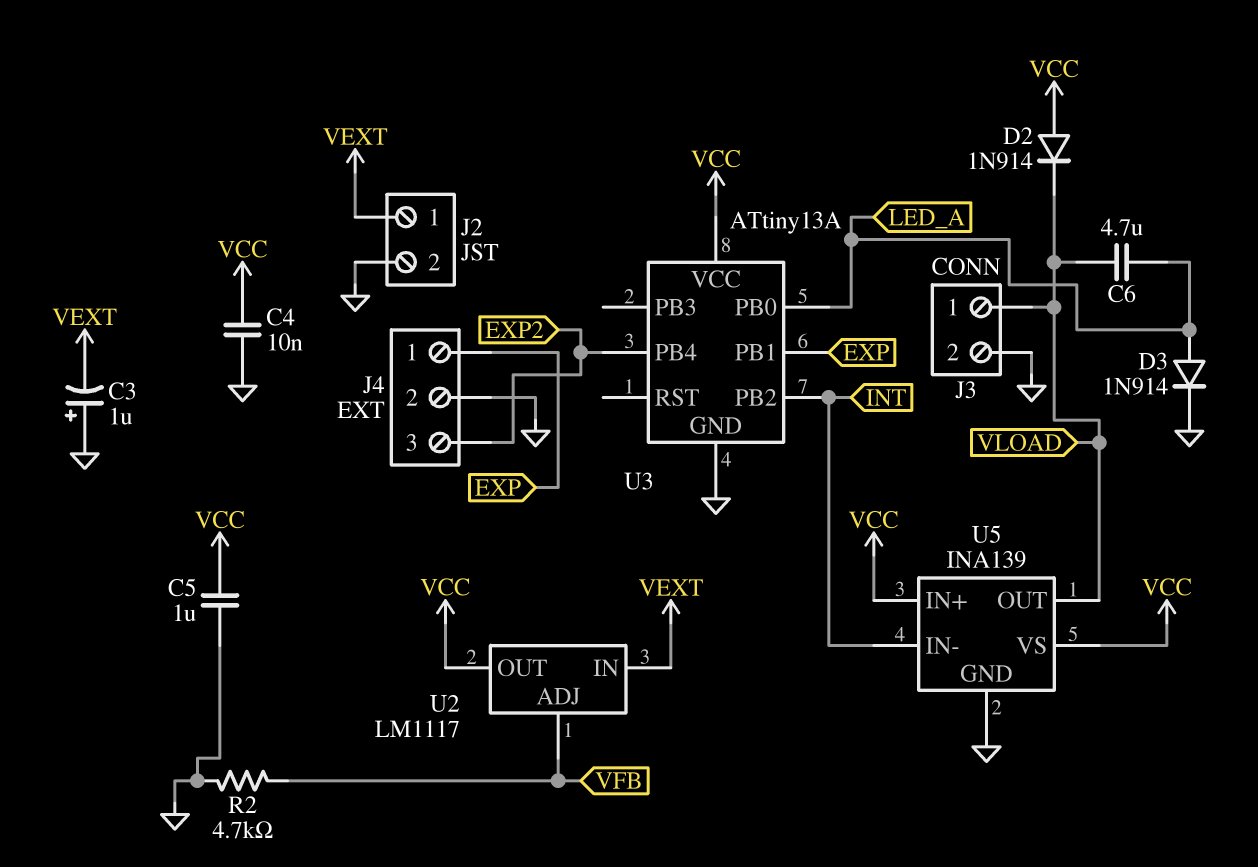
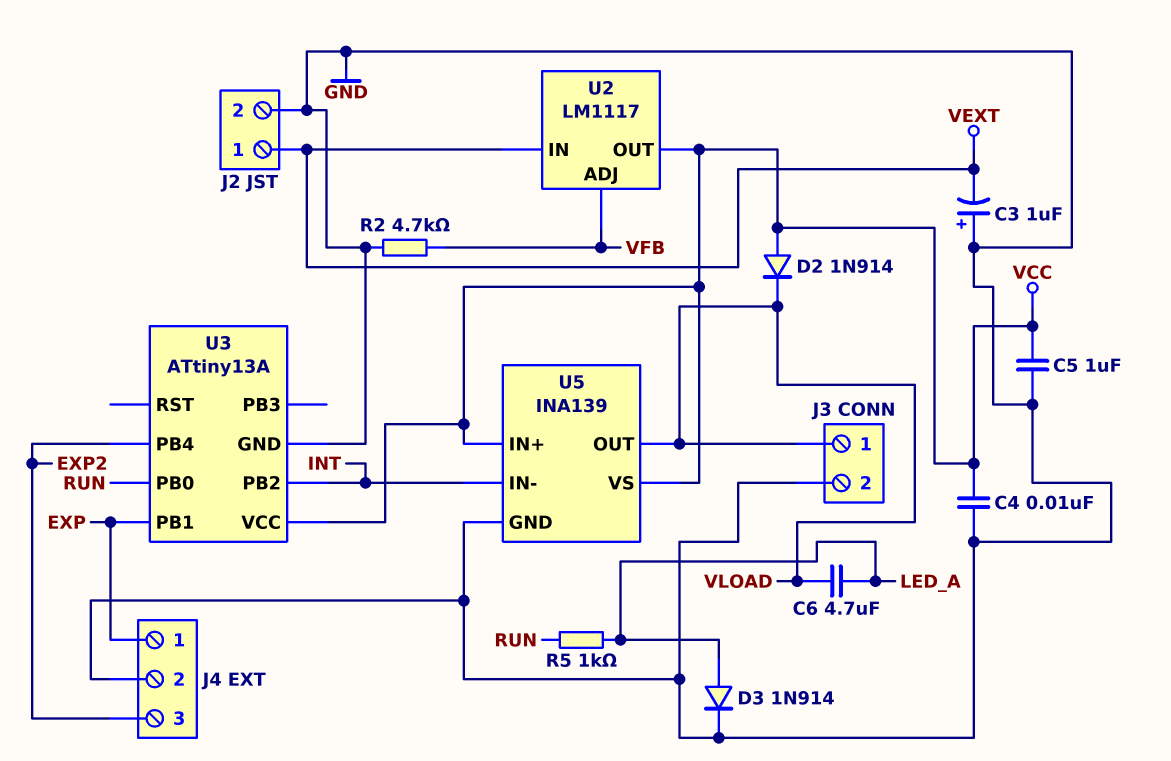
R5: none -> 1k (LED_A, RUN)
U3 pin PB0: LED_A -> RUN

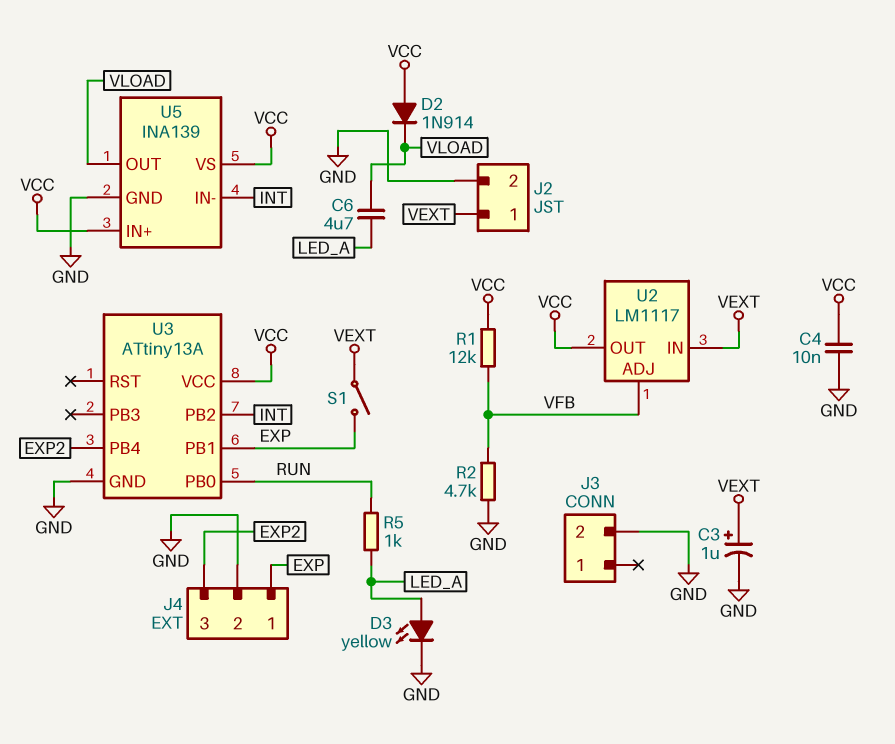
C3: 1uF (plus GND, minus VEXT) -> 1uF (plus VEXT, minus GND)
C5: 1uF (GND, VCC) -> none
D3: diode 1N914 (A LED_A, K GND) -> LED yellow (A LED_A, K GND)
J3 pin 1: VLOAD -> none
R1: none -> 12k (VCC, VFB)
S1: none -> switch (EXP, VEXT)

